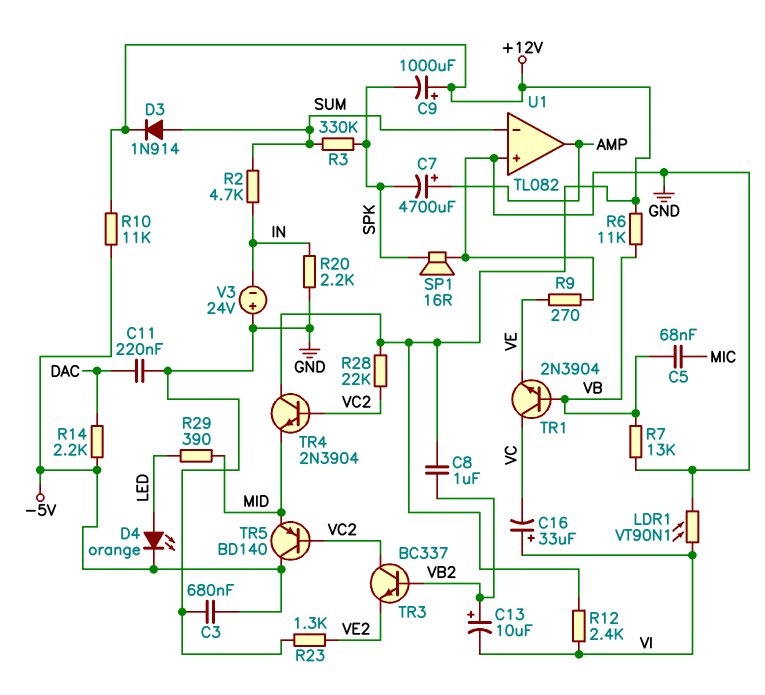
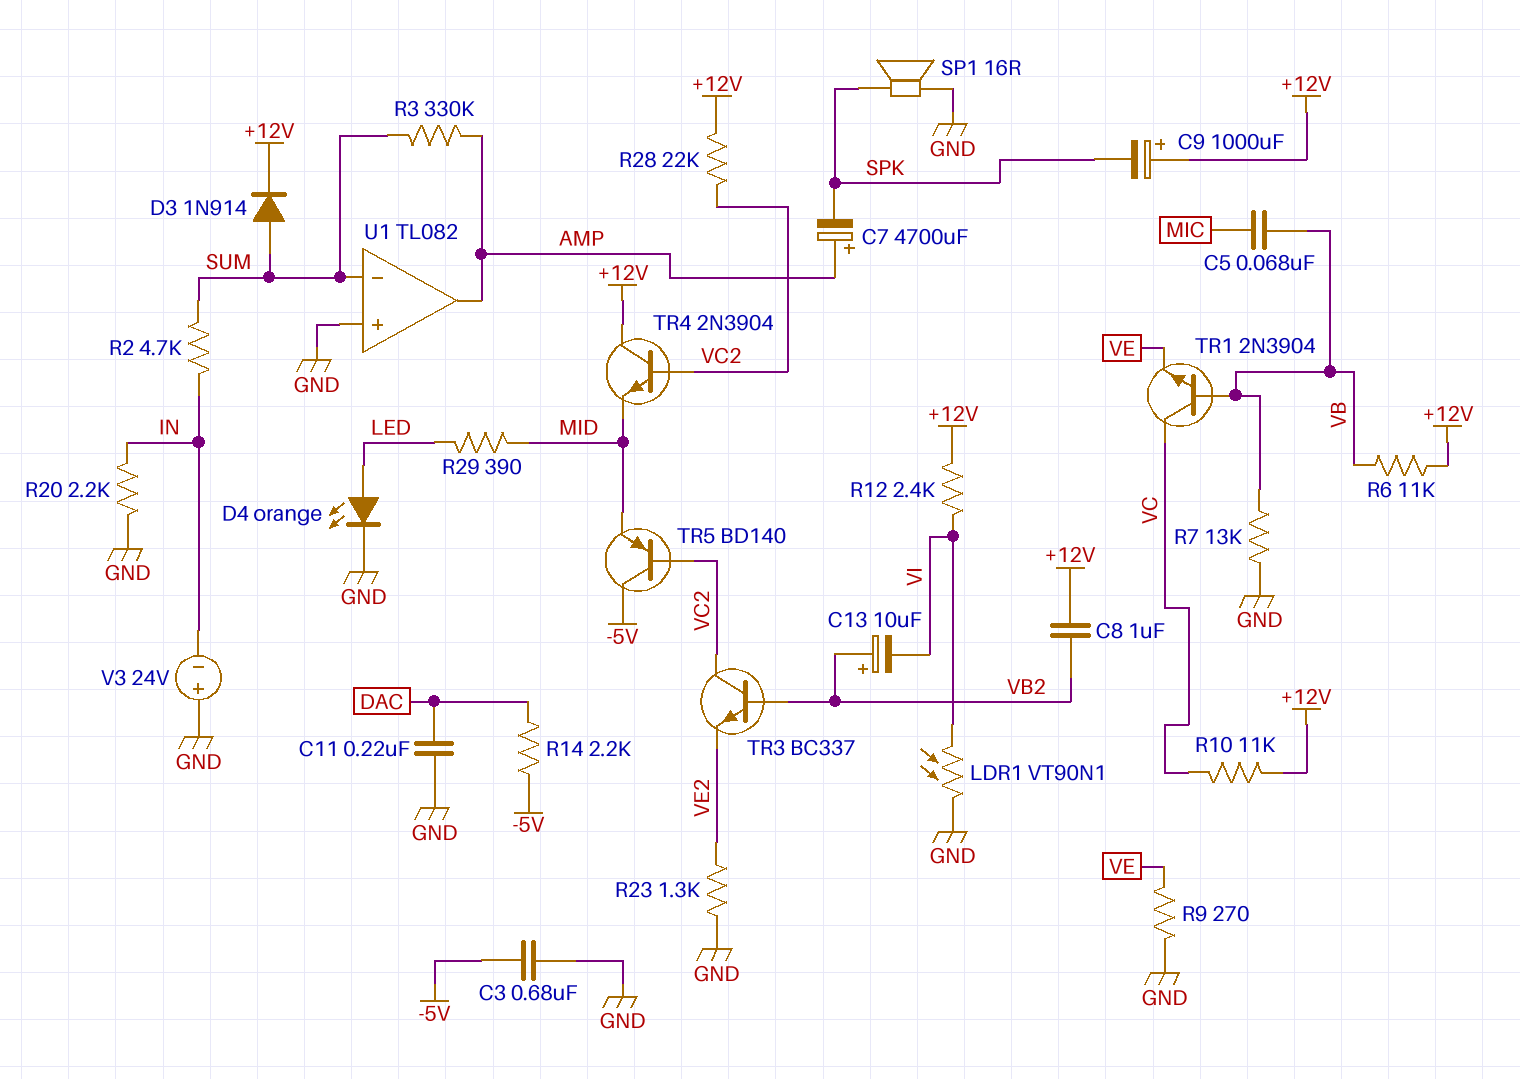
C16: 33uF (plus VI, minus VC) -> none
D4: LED orange (A LED, K -5V) -> LED orange (A LED, K GND)
R3: 330k (SPK, SUM) -> 330k (AMP, SUM)
R10: 11k (+12V, -5V) -> 11k (+12V, VC)

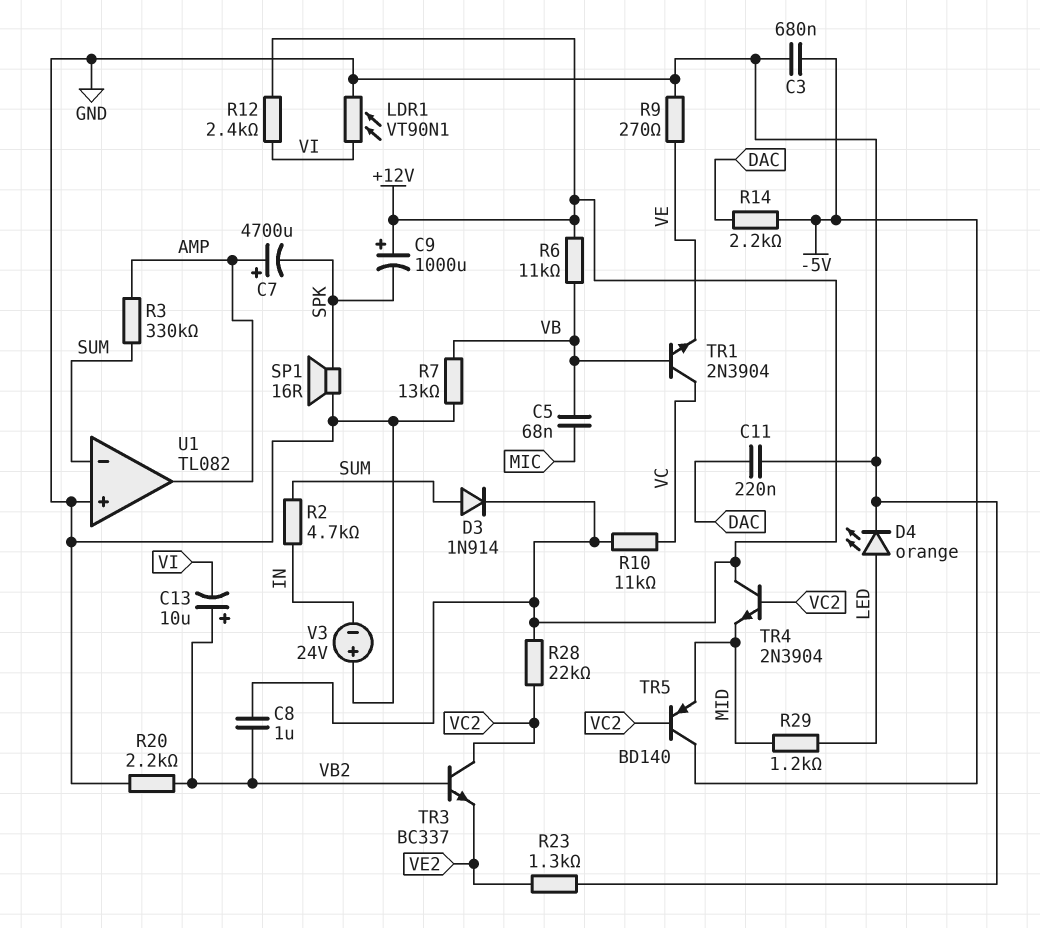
R20: 2.2k (GND, IN) -> 2.2k (GND, VB2)
R29: 390 (LED, MID) -> 1.2k (LED, MID)

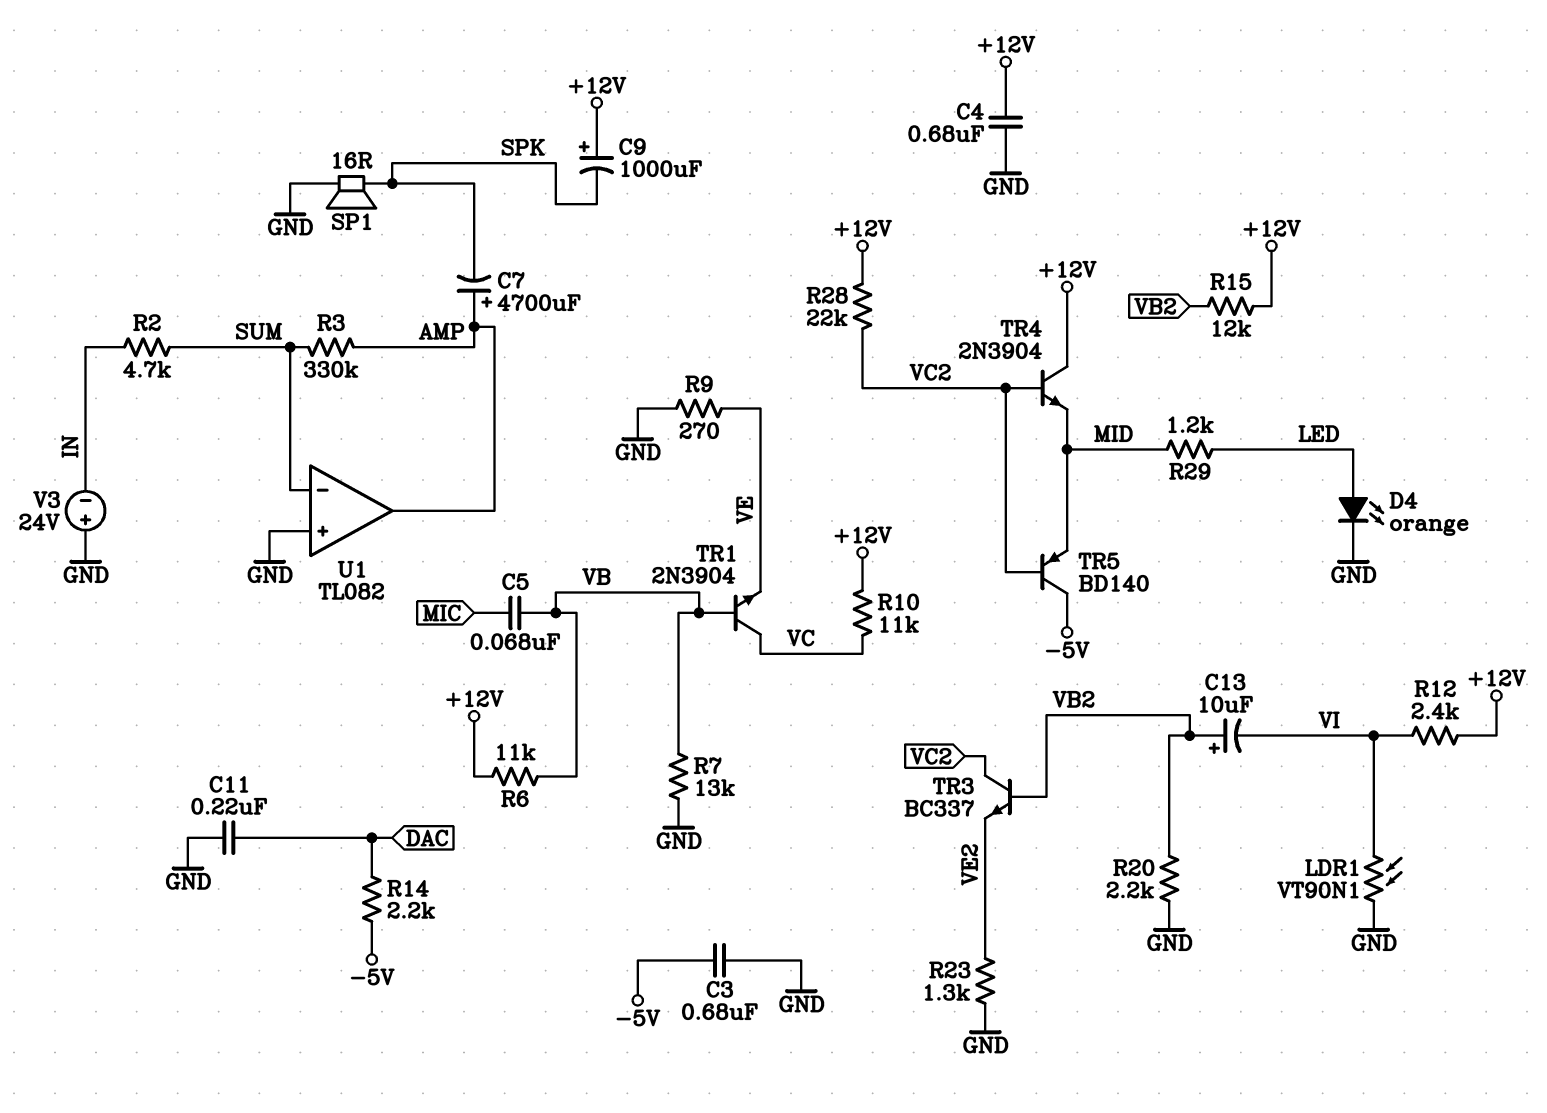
C4: none -> 680nF (+12V, GND)
C8: 1uF (+12V, VB2) -> none
D3: diode 1N914 (A SUM, K +12V) -> none
R15: none -> 12k (+12V, VB2)

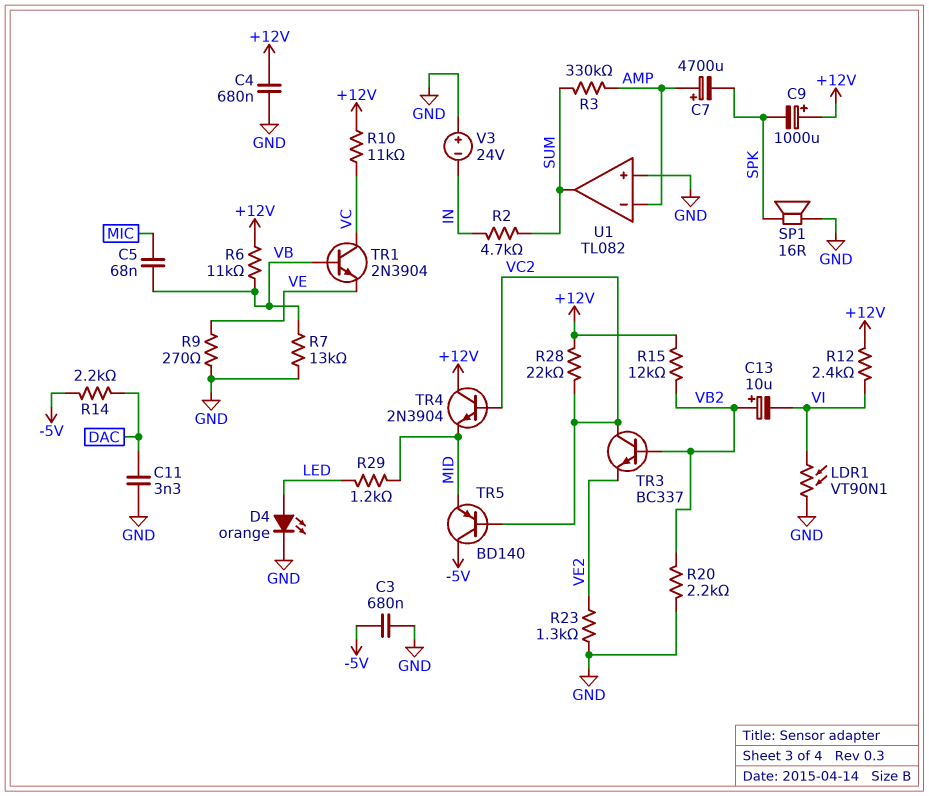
C11: 220nF (DAC, GND) -> 3.3nF (DAC, GND)
U1 pin in-: SUM -> AMP
U1 pin out: AMP -> SUM

